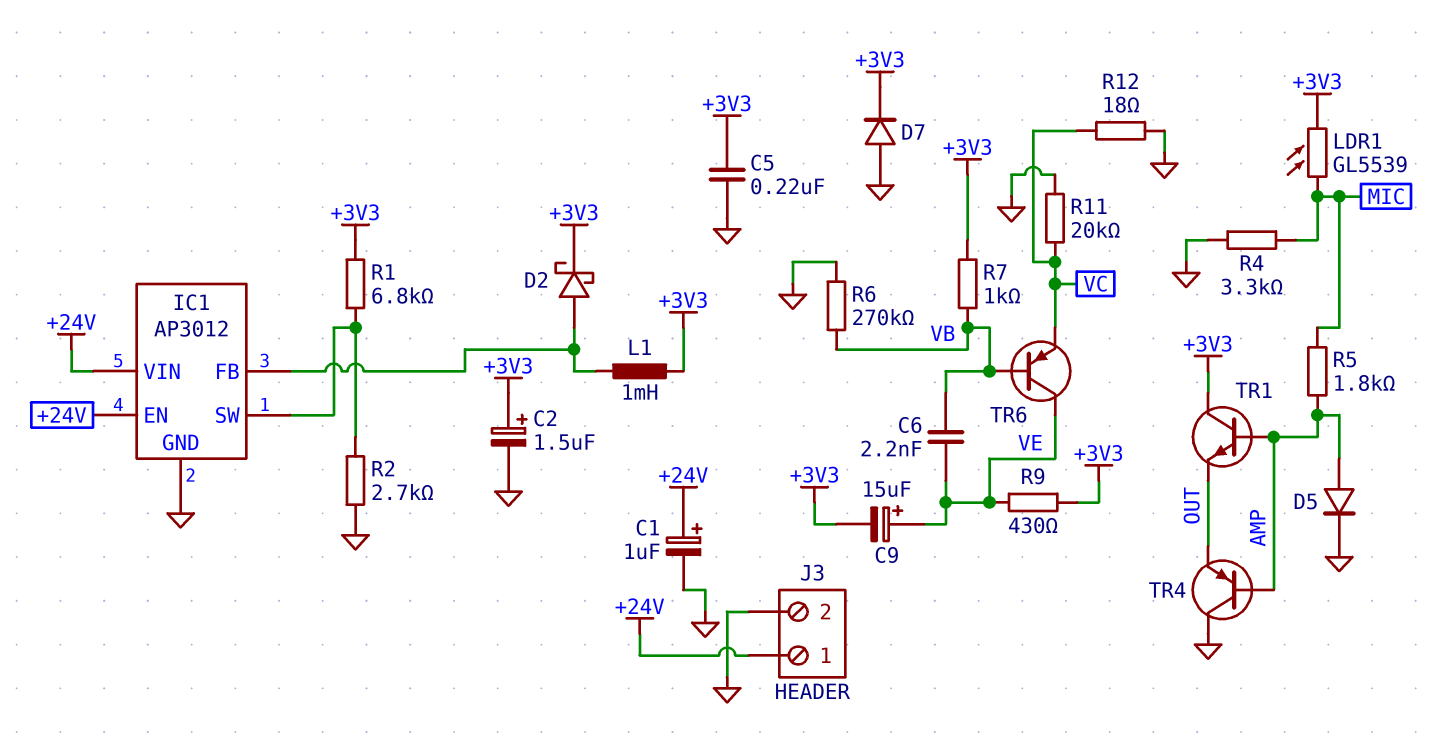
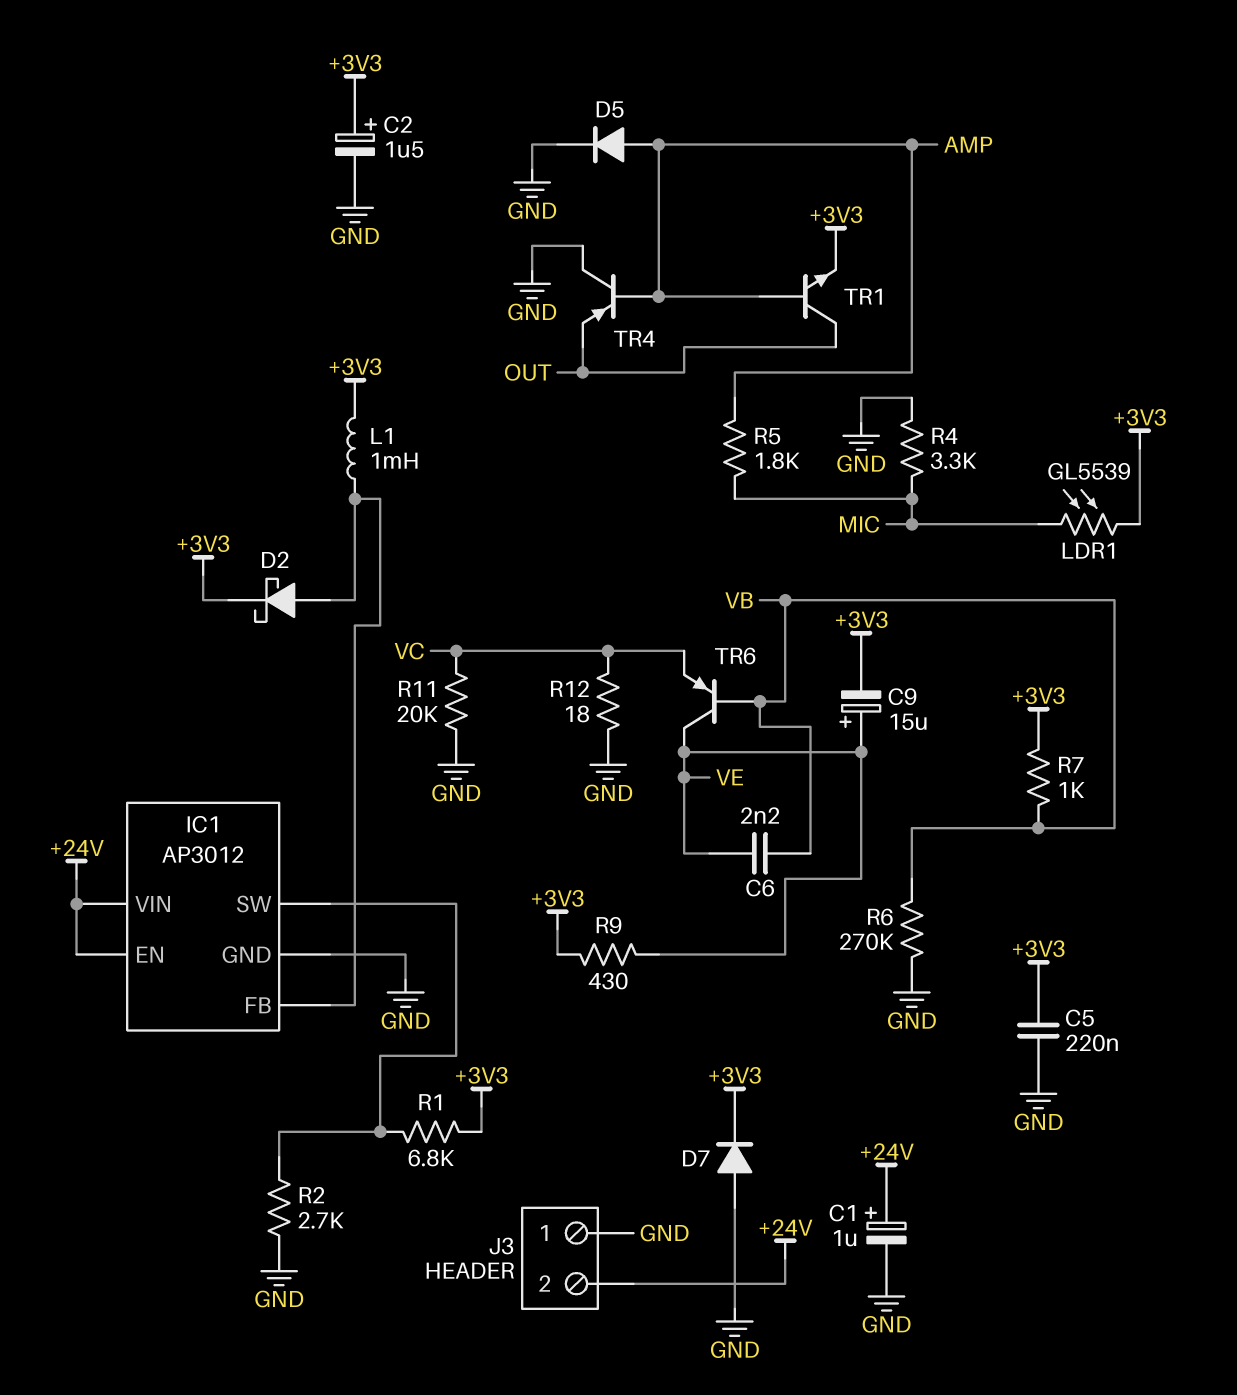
J3 pin 1: +24V -> GND
J3 pin 2: GND -> +24V
TR1: NPN (B AMP, C +3V3, E OUT) -> NPN (B AMP, C OUT, E +3V3)

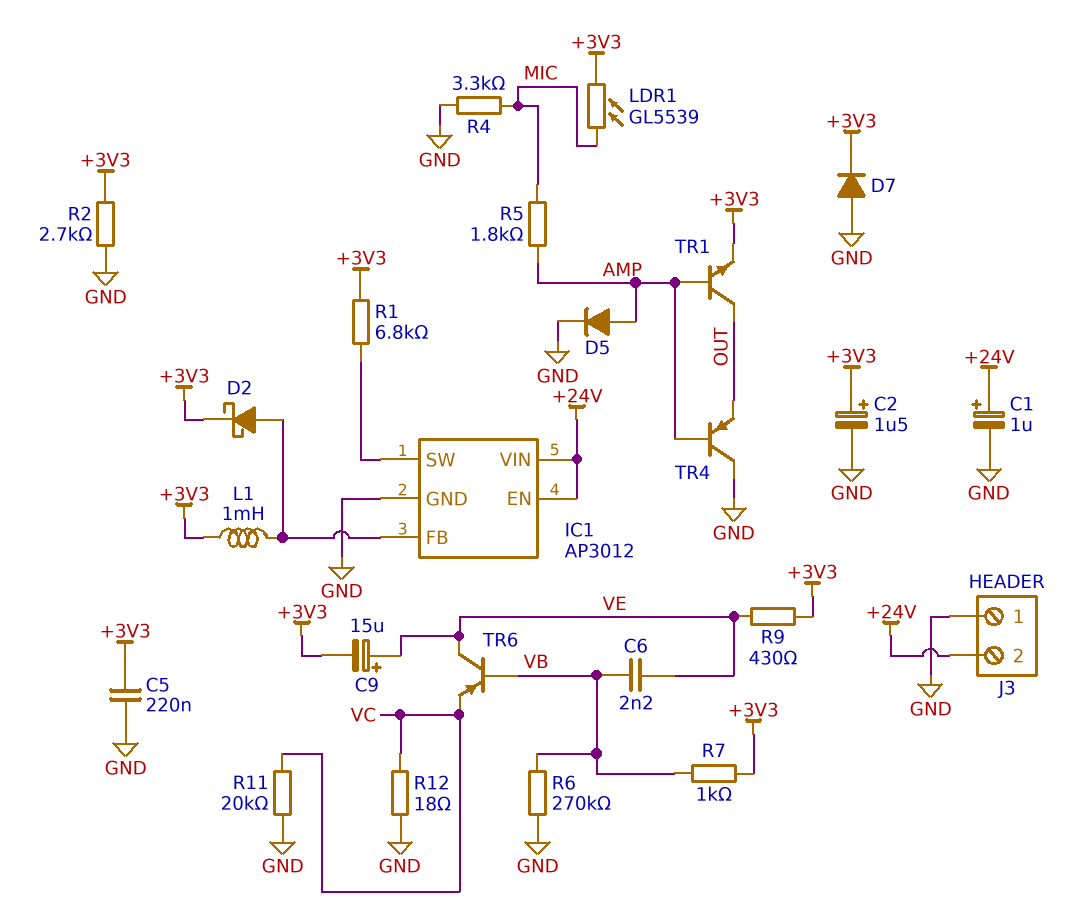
R2: 2.7k (GND, IC1/SW) -> 2.7k (+3V3, GND)

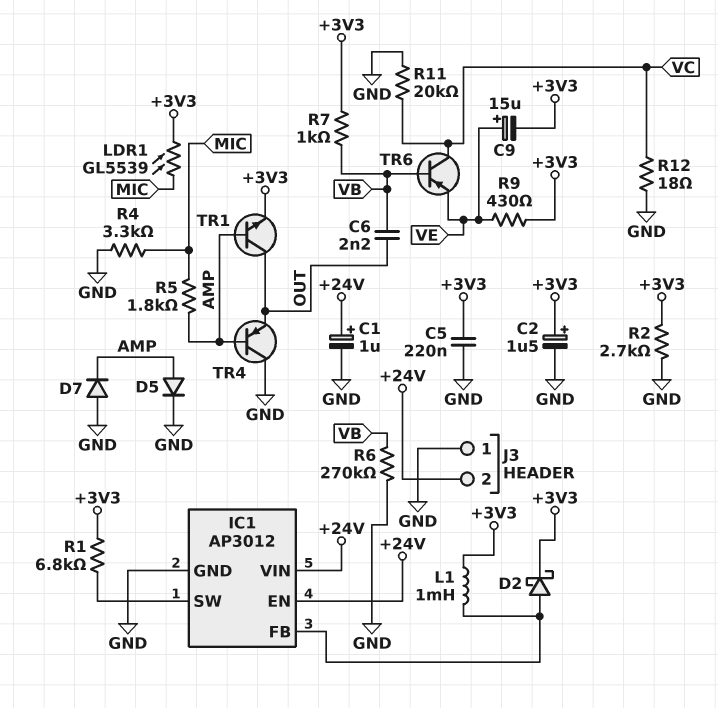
C6: 2.2nF (VB, VE) -> 2.2nF (OUT, VB)
D7: diode (A GND, K +3V3) -> diode (A GND, K AMP)
TR6: PNP (B VB, C VE, E VC) -> PNP (B VB, C VC, E VE)

